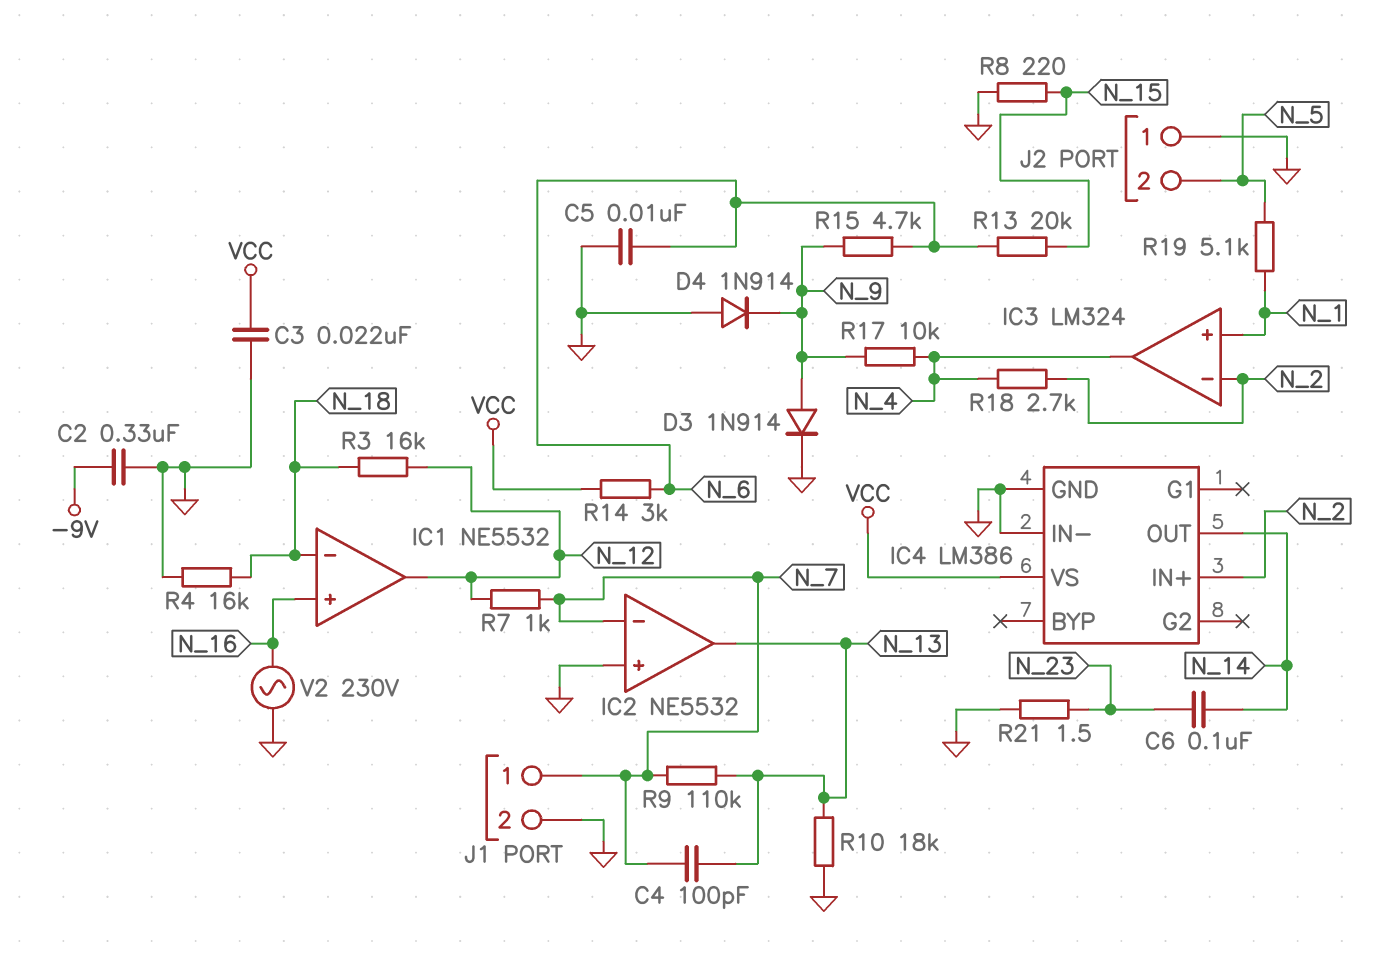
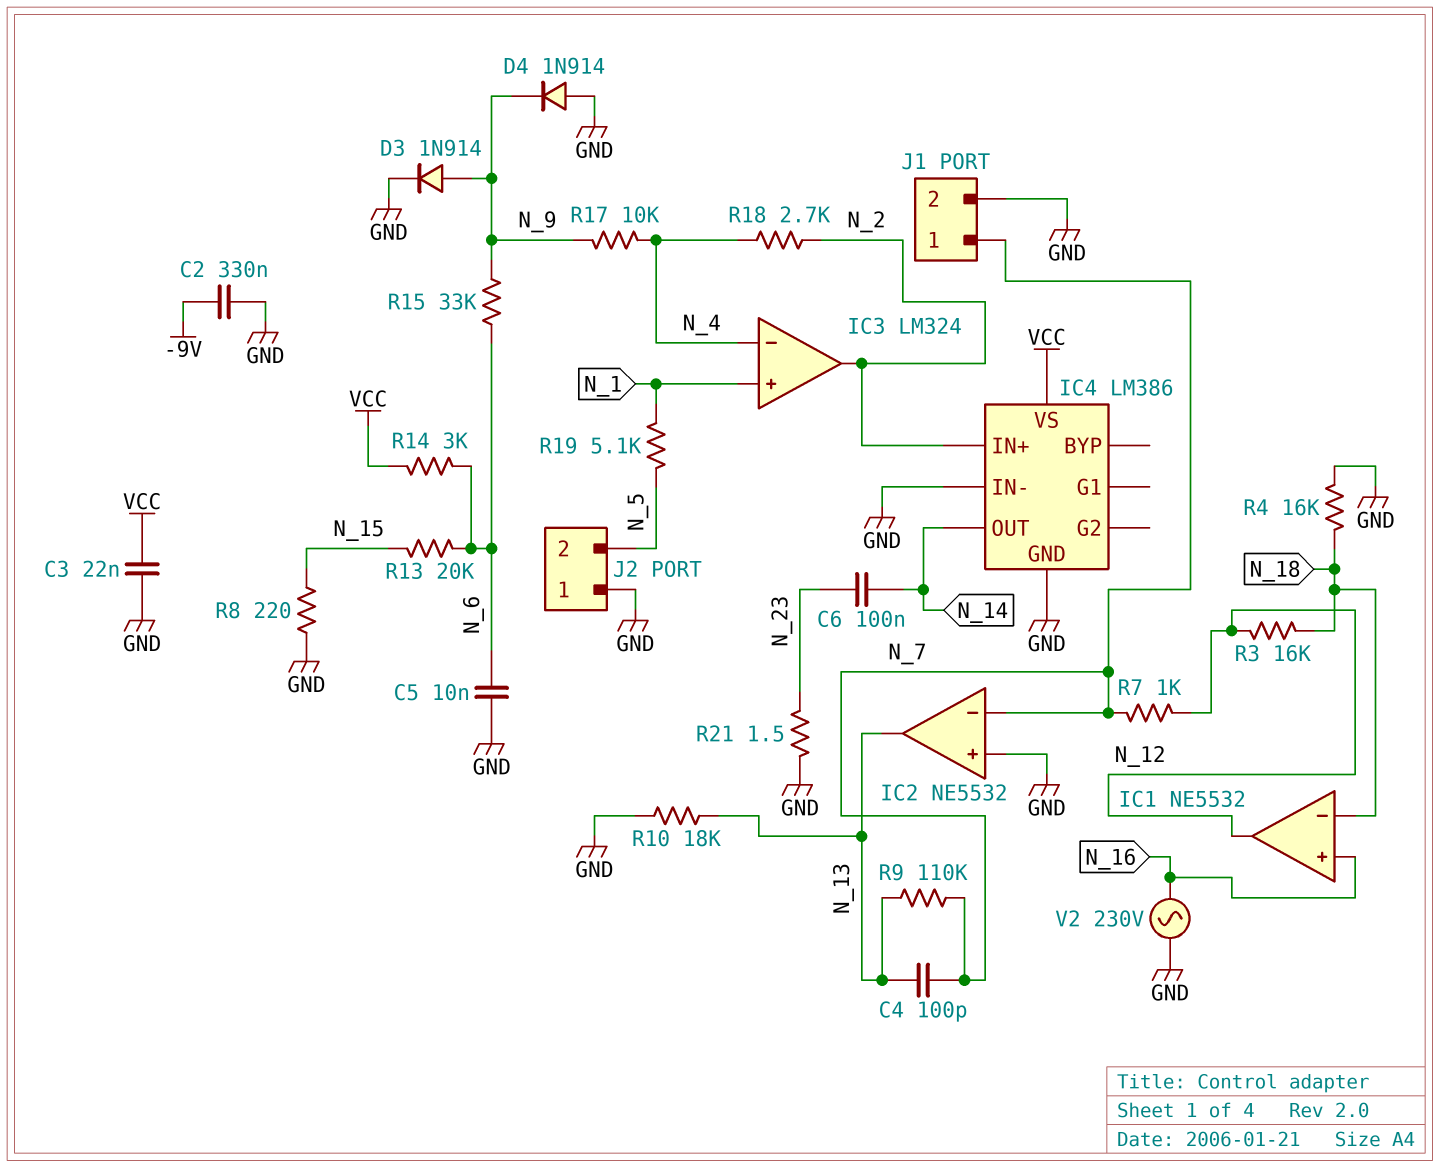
IC3 pin in-: N_2 -> N_4
IC3 pin out: N_4 -> N_2
R15: 4.7k (N_6, N_9) -> 33k (N_6, N_9)

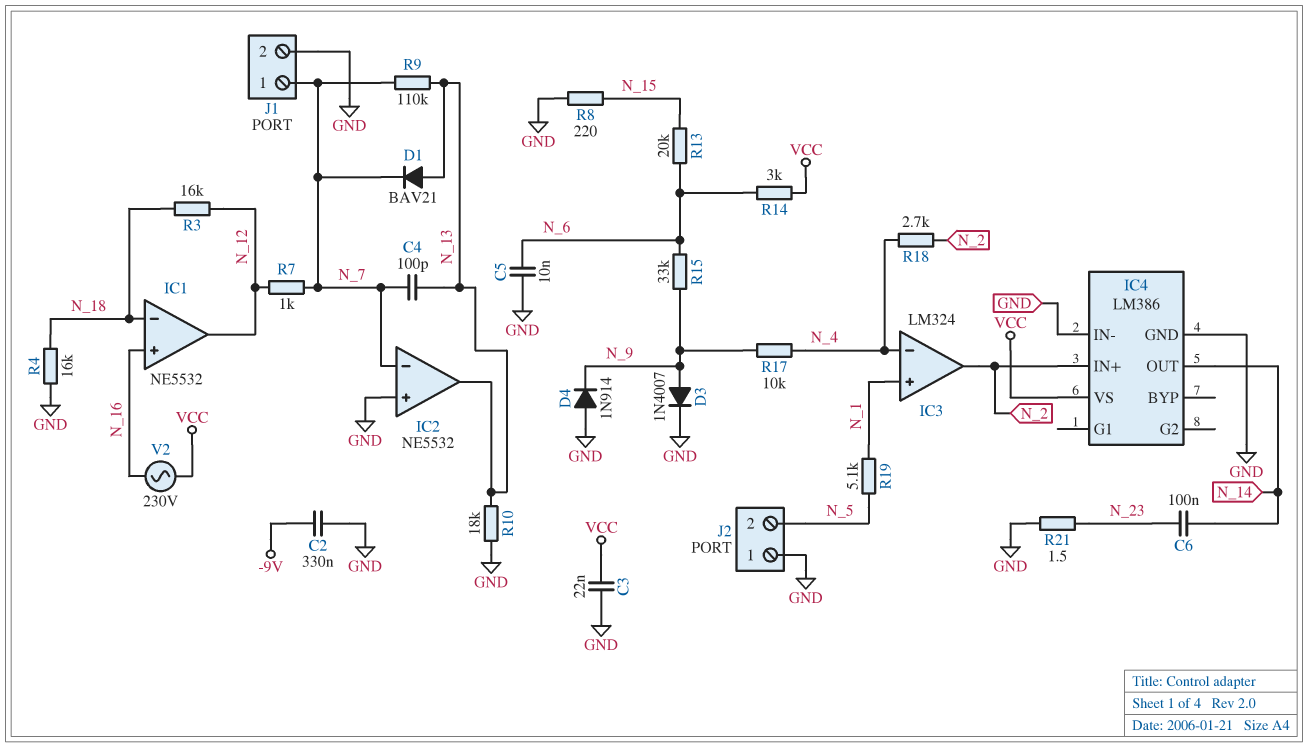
D1: none -> diode BAV21 (A N_13, K N_7)
D3: diode 1N914 (A N_9, K GND) -> diode 1N4007 (A N_9, K GND)
V2: AC 230V (GND, N_16) -> AC 230V (N_16, VCC)

